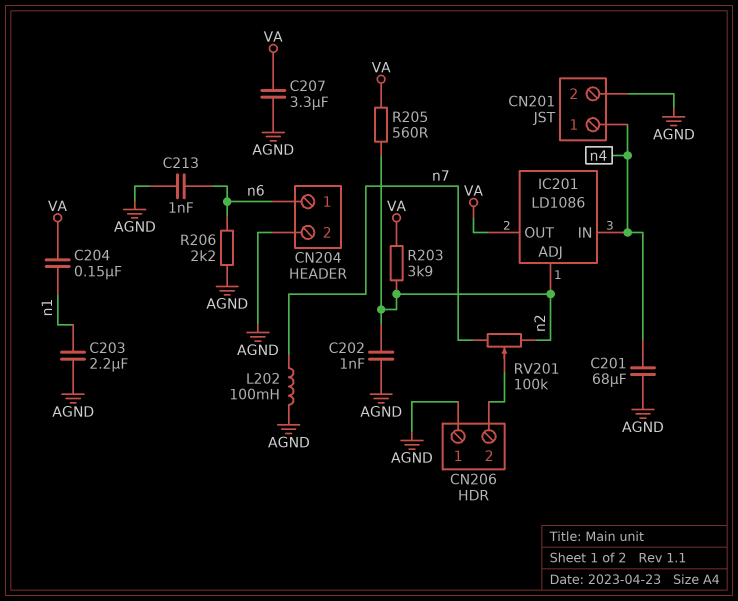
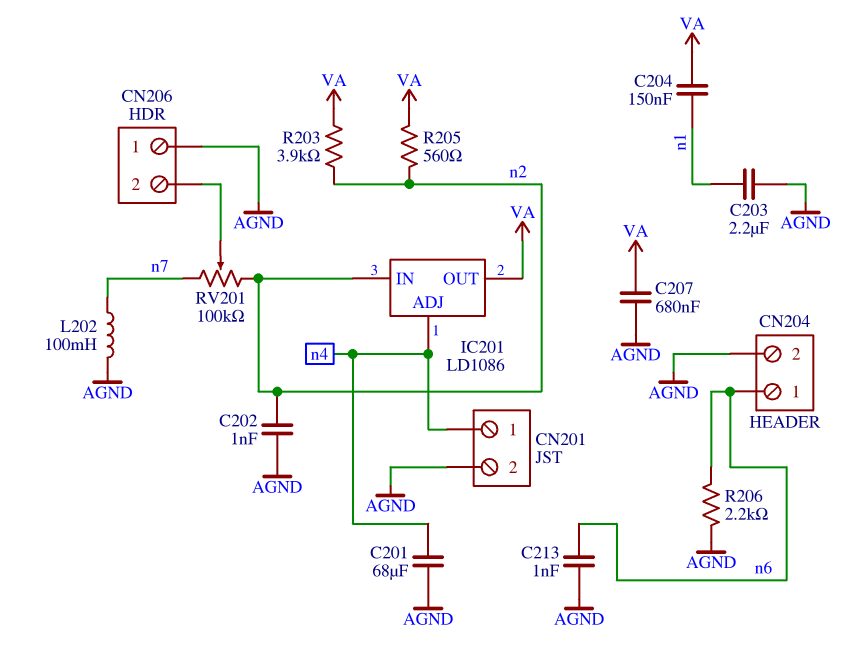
C207: 3.3uF (AGND, VA) -> 680nF (AGND, VA)
IC201 pin ADJ: n2 -> n4
IC201 pin IN: n4 -> n2

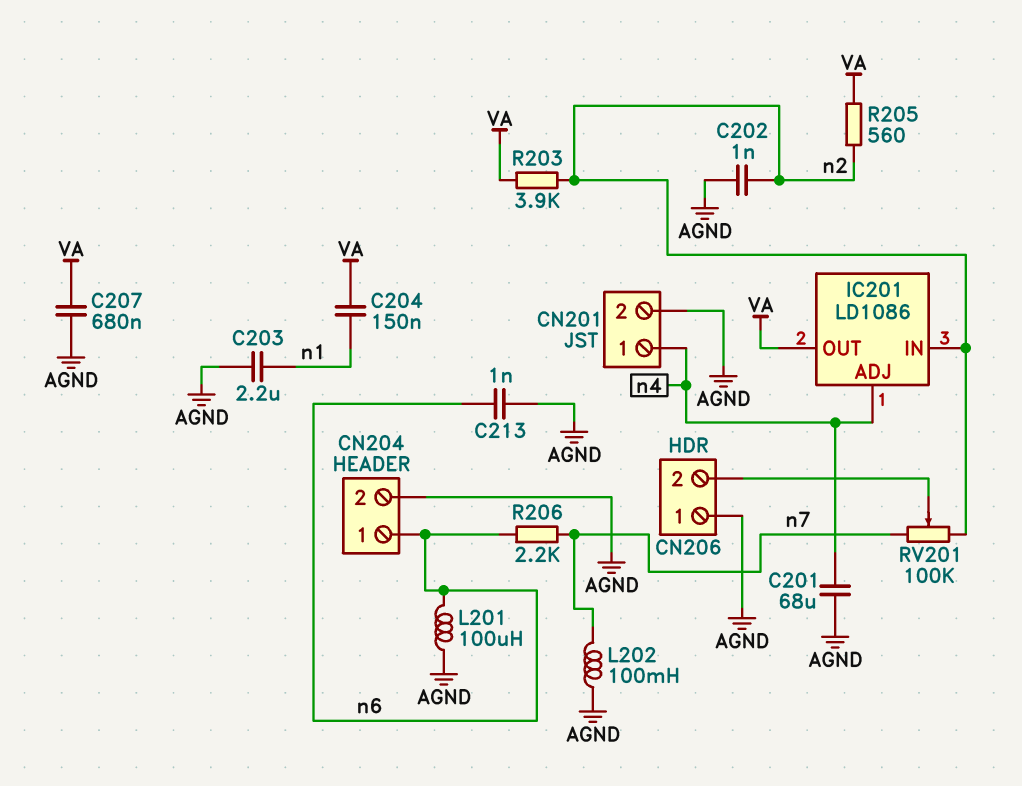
L201: none -> 100uH (AGND, n6)
R206: 2.2k (AGND, n6) -> 2.2k (n6, n7)

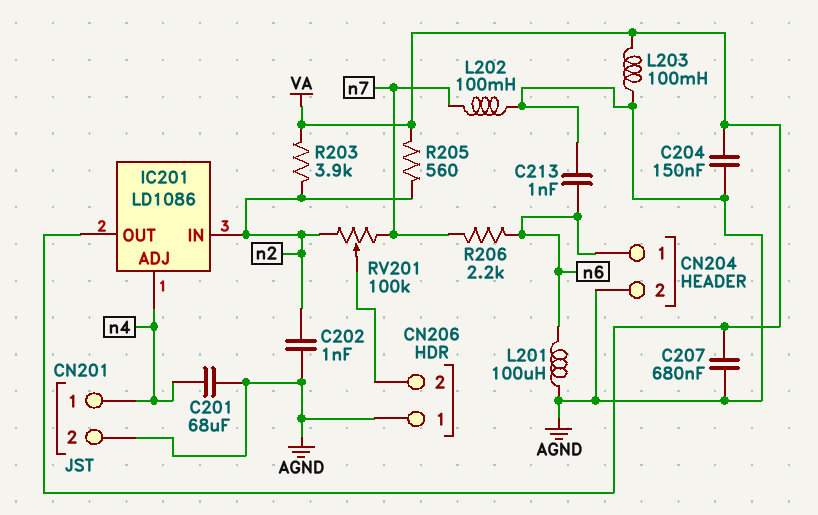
C203: 2.2uF (AGND, n1) -> none
C204: 150nF (VA, n1) -> 150nF (AGND, VA)
L203: none -> 100mH (AGND, VA)

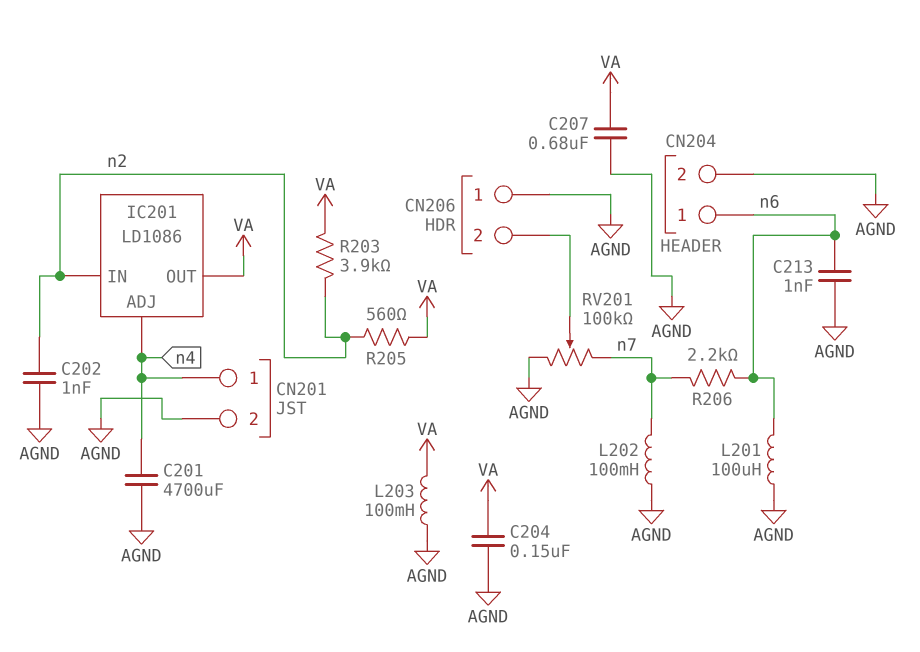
C201: 68uF (AGND, n4) -> 4700uF (AGND, n4)
RV201: 100k (n2, n7, wiper CN206/2) -> 100k (AGND, n7, wiper CN206/2)

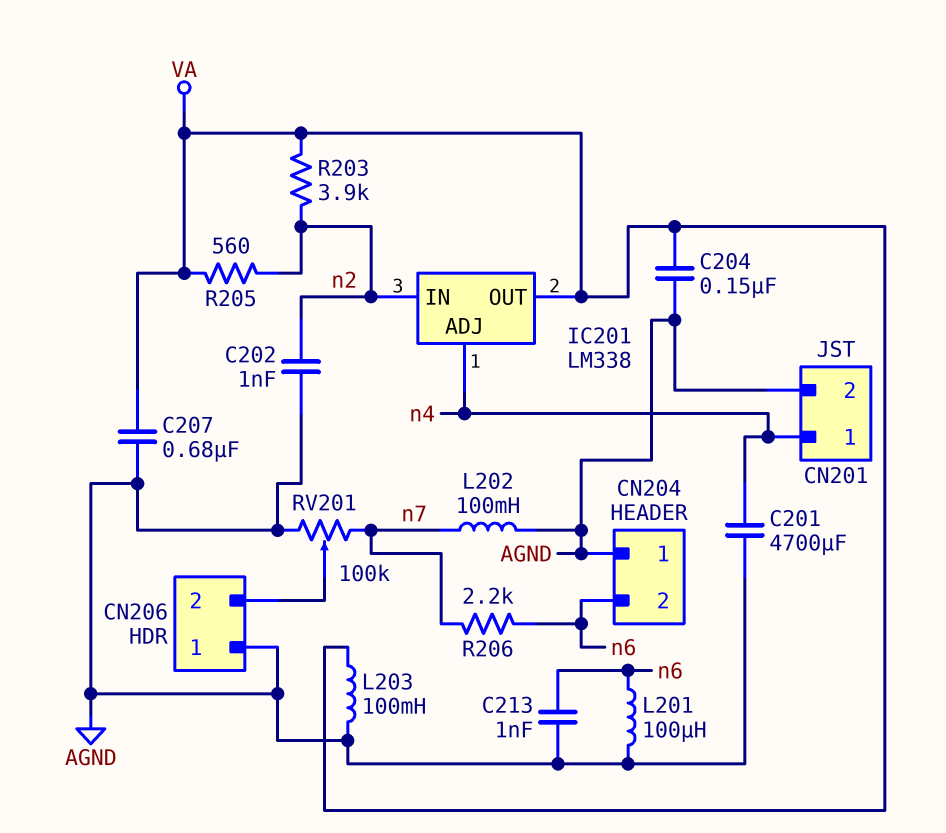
CN204 pin 1: n6 -> AGND
CN204 pin 2: AGND -> n6
IC201: LD1086 -> LM338

